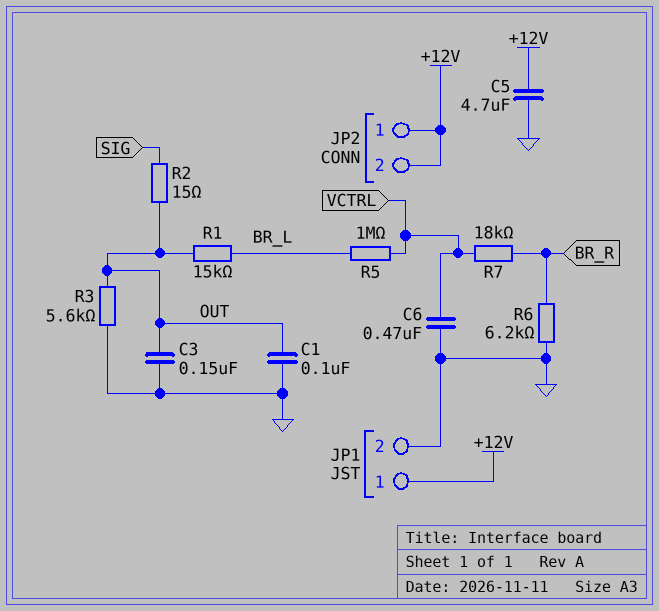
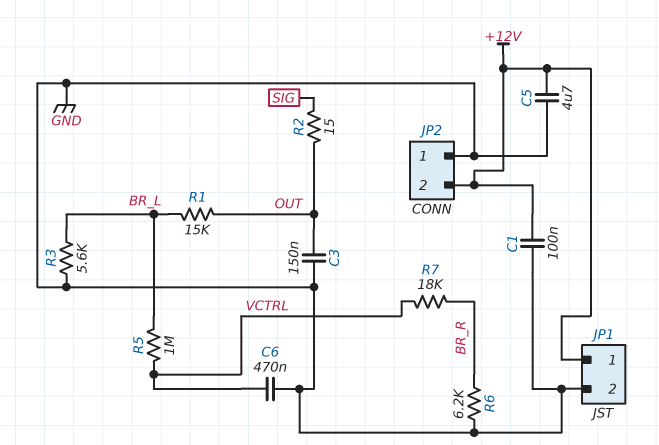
C1: 100nF (GND, OUT) -> 100nF (+12V, GND)
JP2 pin 1: +12V -> GND
R3: 5.6k (GND, OUT) -> 5.6k (BR_L, GND)

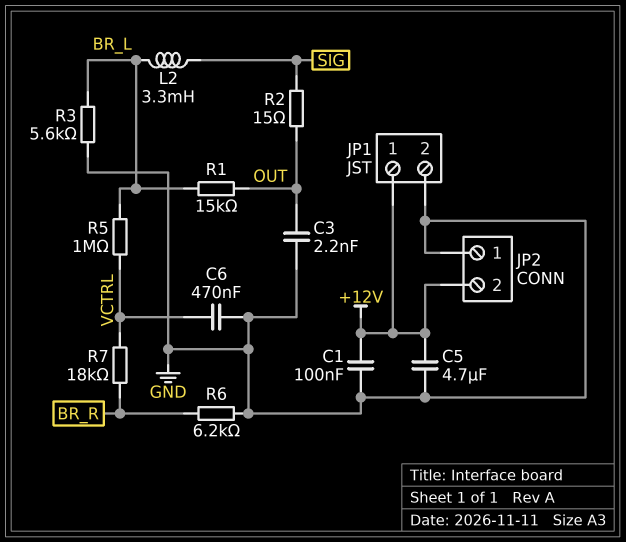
C3: 150nF (GND, OUT) -> 2.2nF (GND, OUT)
L2: none -> 3.3mH (BR_L, SIG)

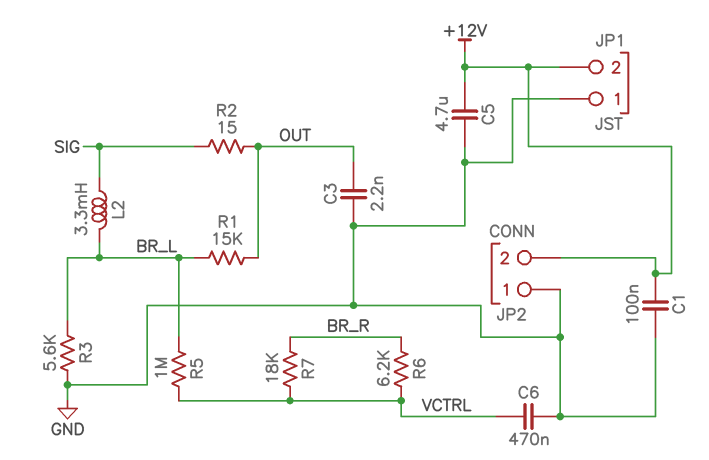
JP1 pin 1: +12V -> GND
JP1 pin 2: GND -> +12V
R6: 6.2k (BR_R, GND) -> 6.2k (BR_R, VCTRL)

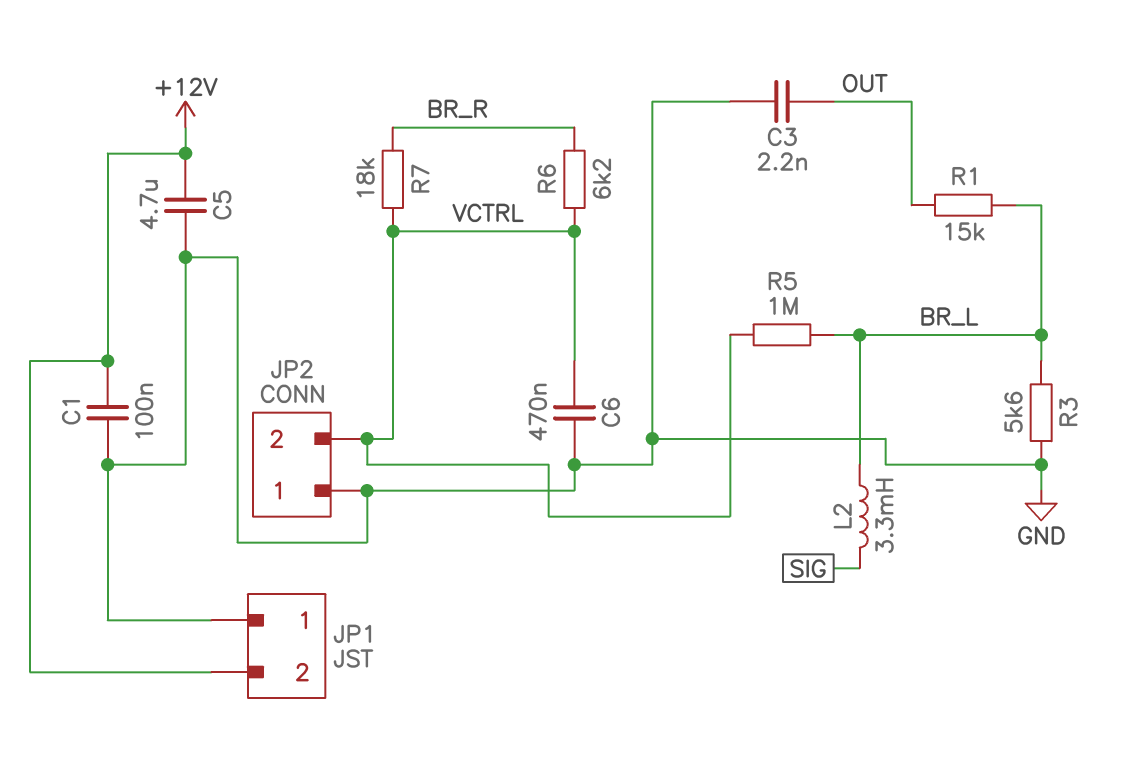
JP2 pin 2: +12V -> VCTRL
R2: 15 (OUT, SIG) -> none

